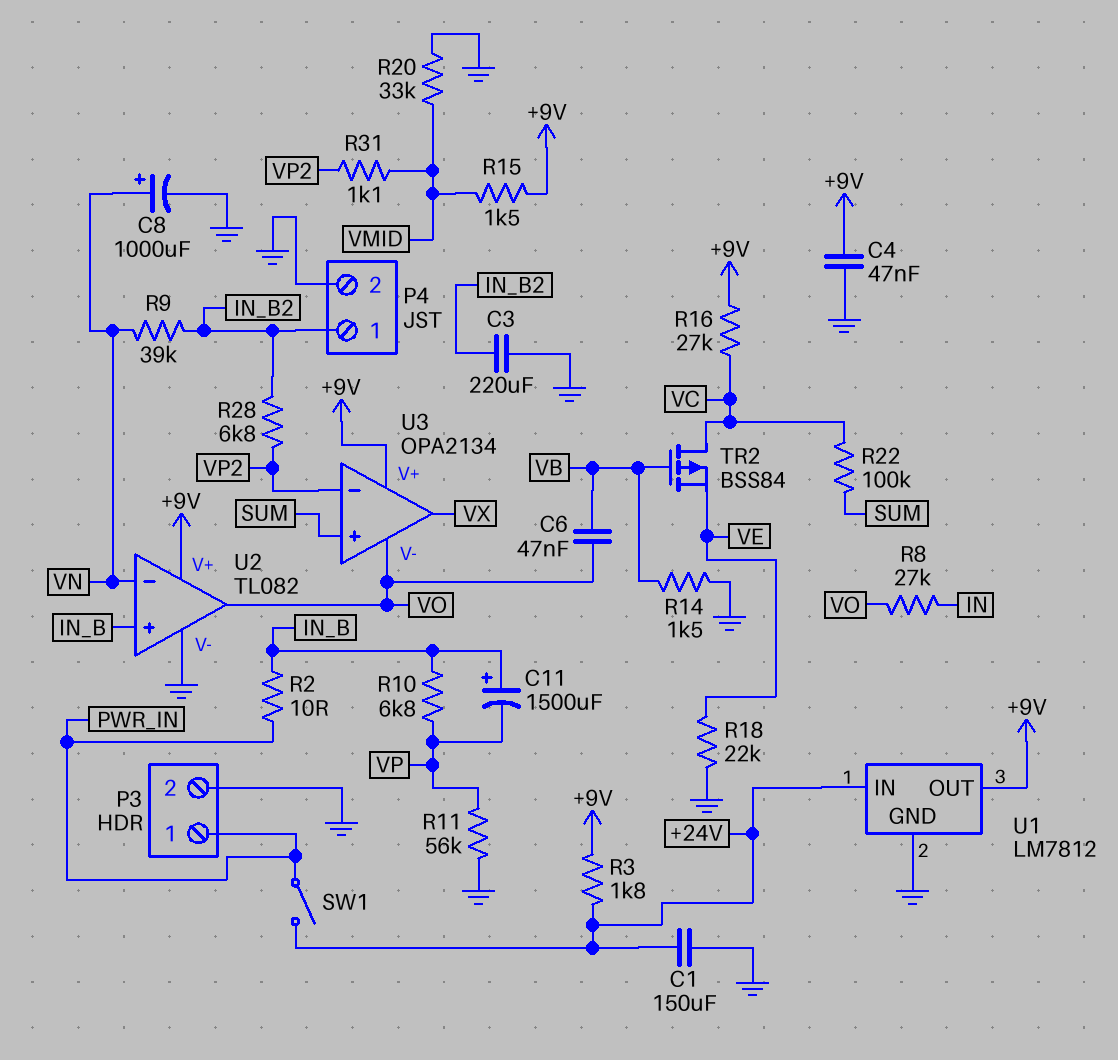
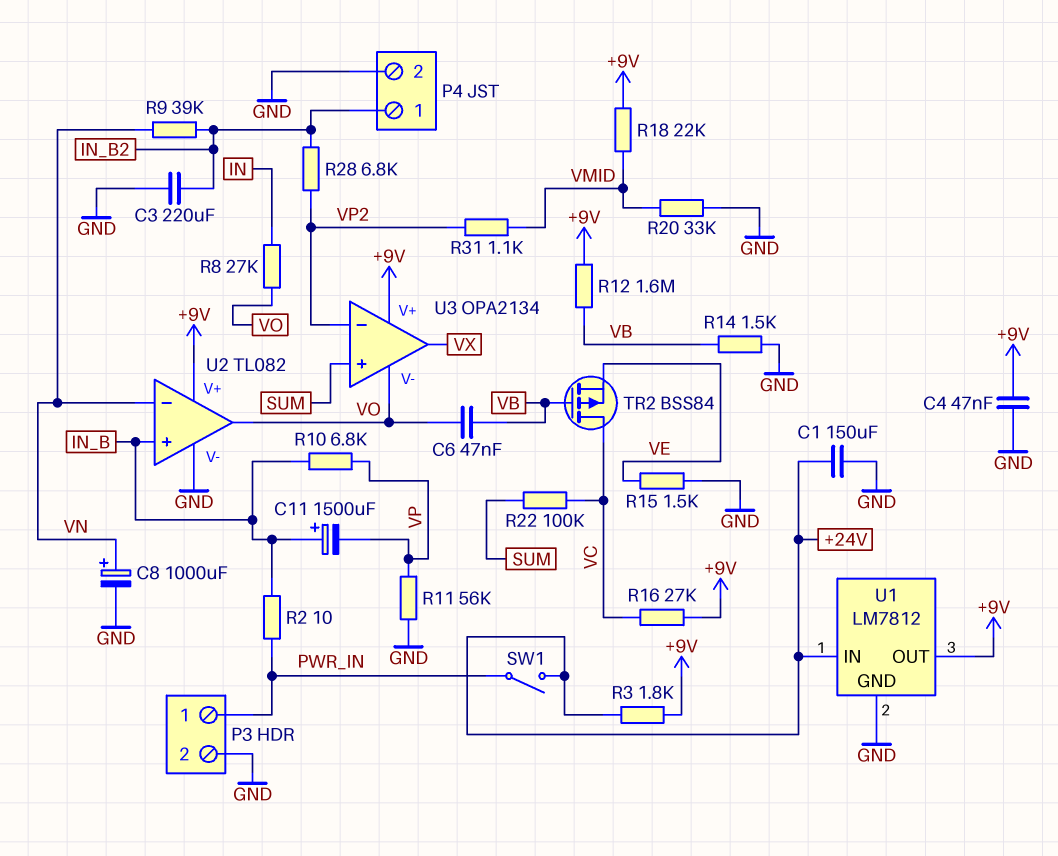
R12: none -> 1.6M (+9V, VB)
R15: 1.5k (+9V, VMID) -> 1.5k (GND, VE)
R18: 22k (GND, VE) -> 22k (+9V, VMID)

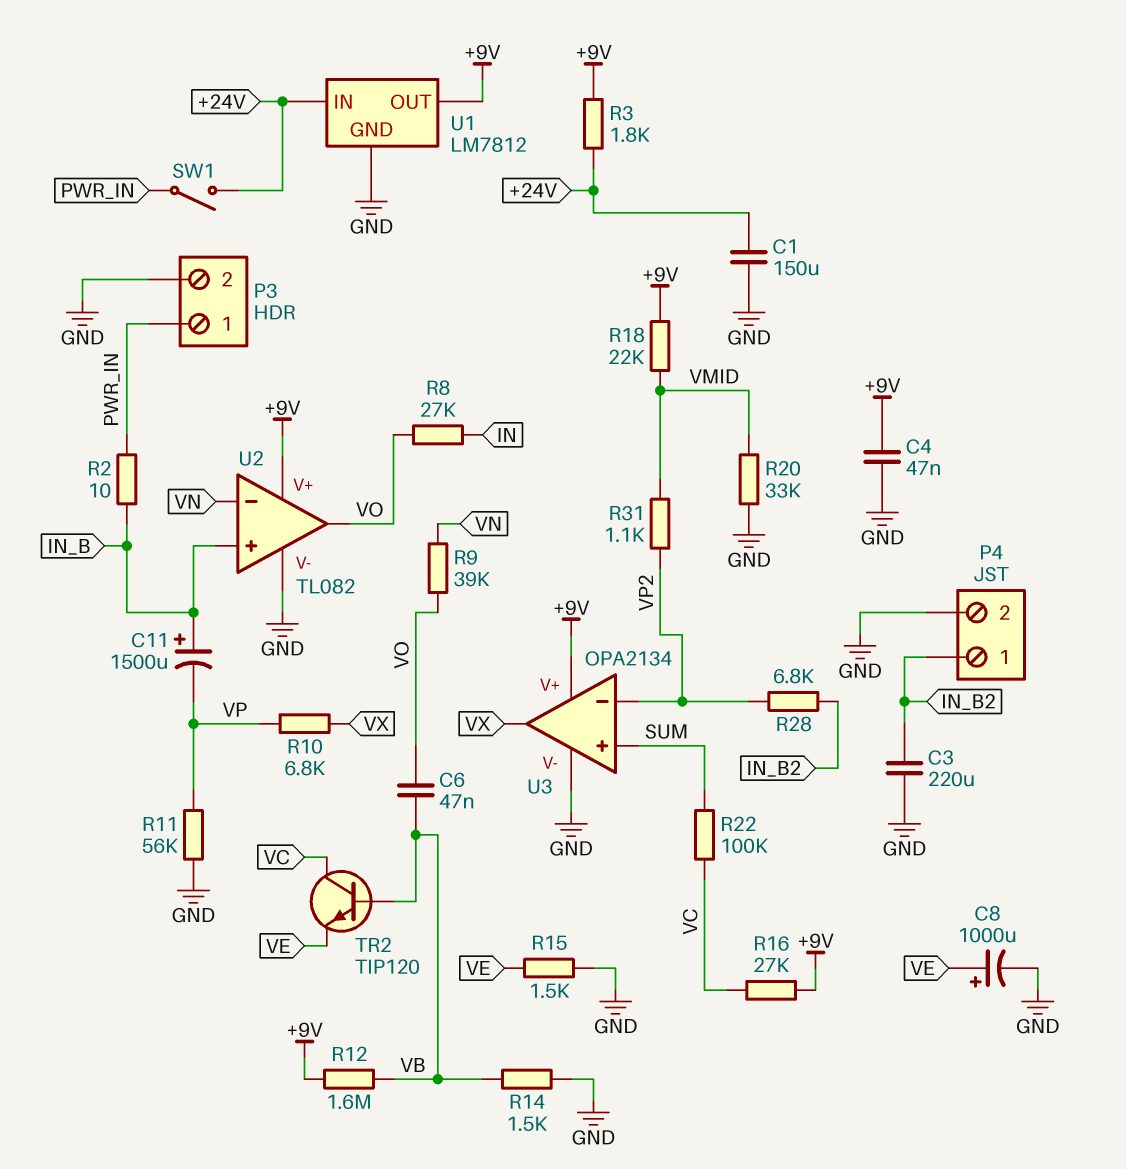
C8: 1000uF (plus VN, minus GND) -> 1000uF (plus VE, minus GND)
R9: 39k (IN_B2, VN) -> 39k (VN, VO)
R10: 6.8k (IN_B, VP) -> 6.8k (VP, VX)
TR2: PMOS BSS84 (G VB, D VC, S VE) -> NPN TIP120 (B VB, C VC, E VE)
U3 pin V-: VO -> GND

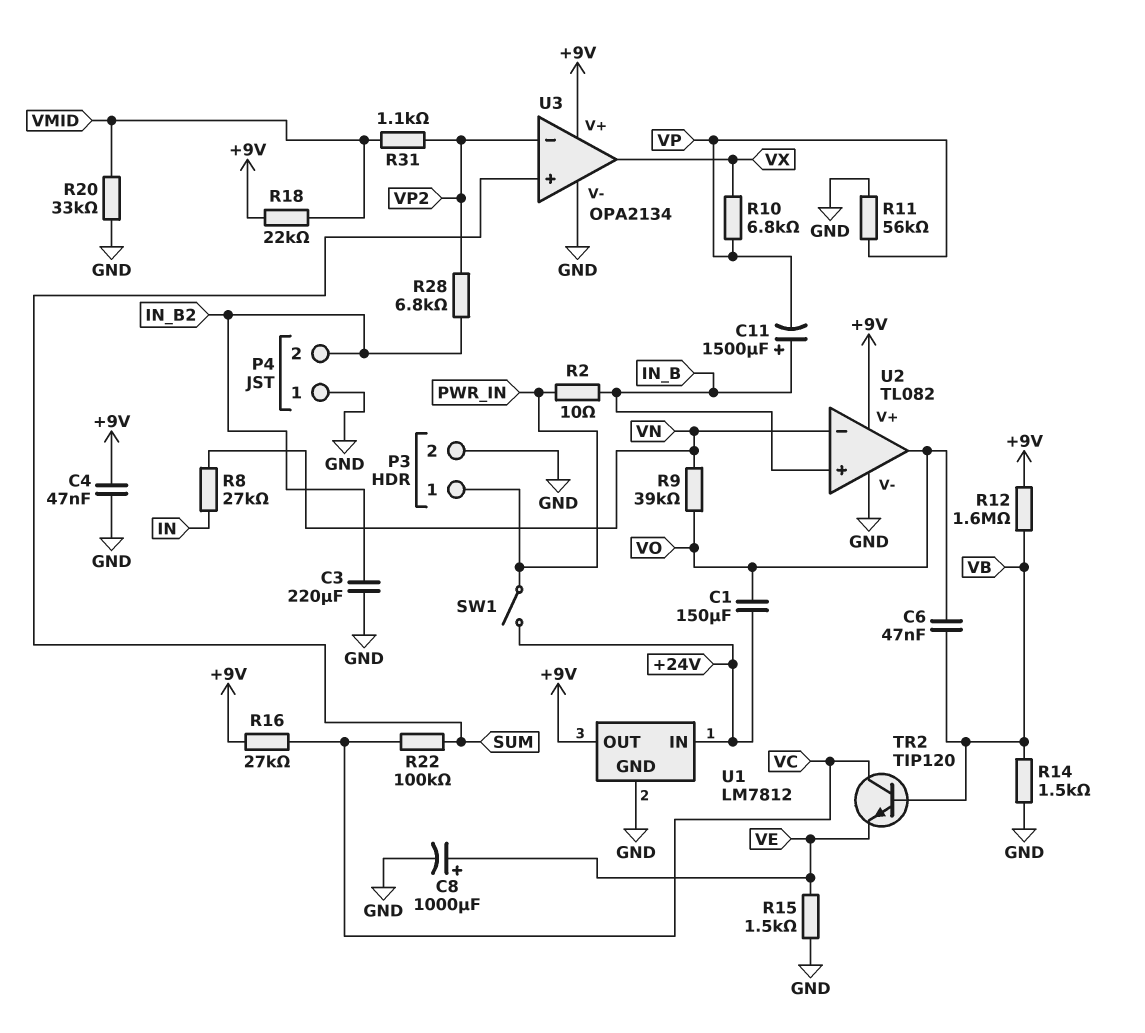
C1: 150uF (+24V, GND) -> 150uF (+24V, VO)
P4 pin 1: IN_B2 -> GND
P4 pin 2: GND -> IN_B2
R3: 1.8k (+9V, +24V) -> none
R8: 27k (IN, VO) -> 27k (IN, VN)

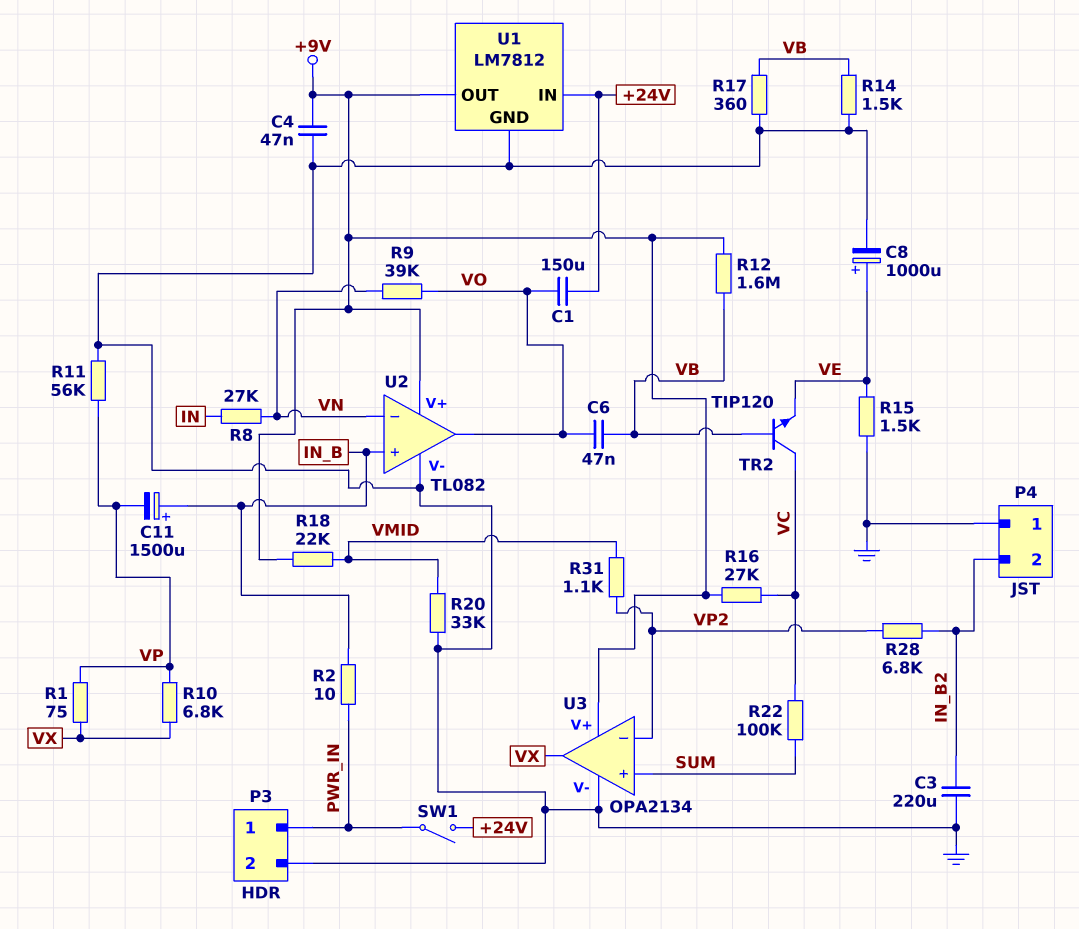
R1: none -> 75 (VP, VX)
R17: none -> 360 (GND, VB)

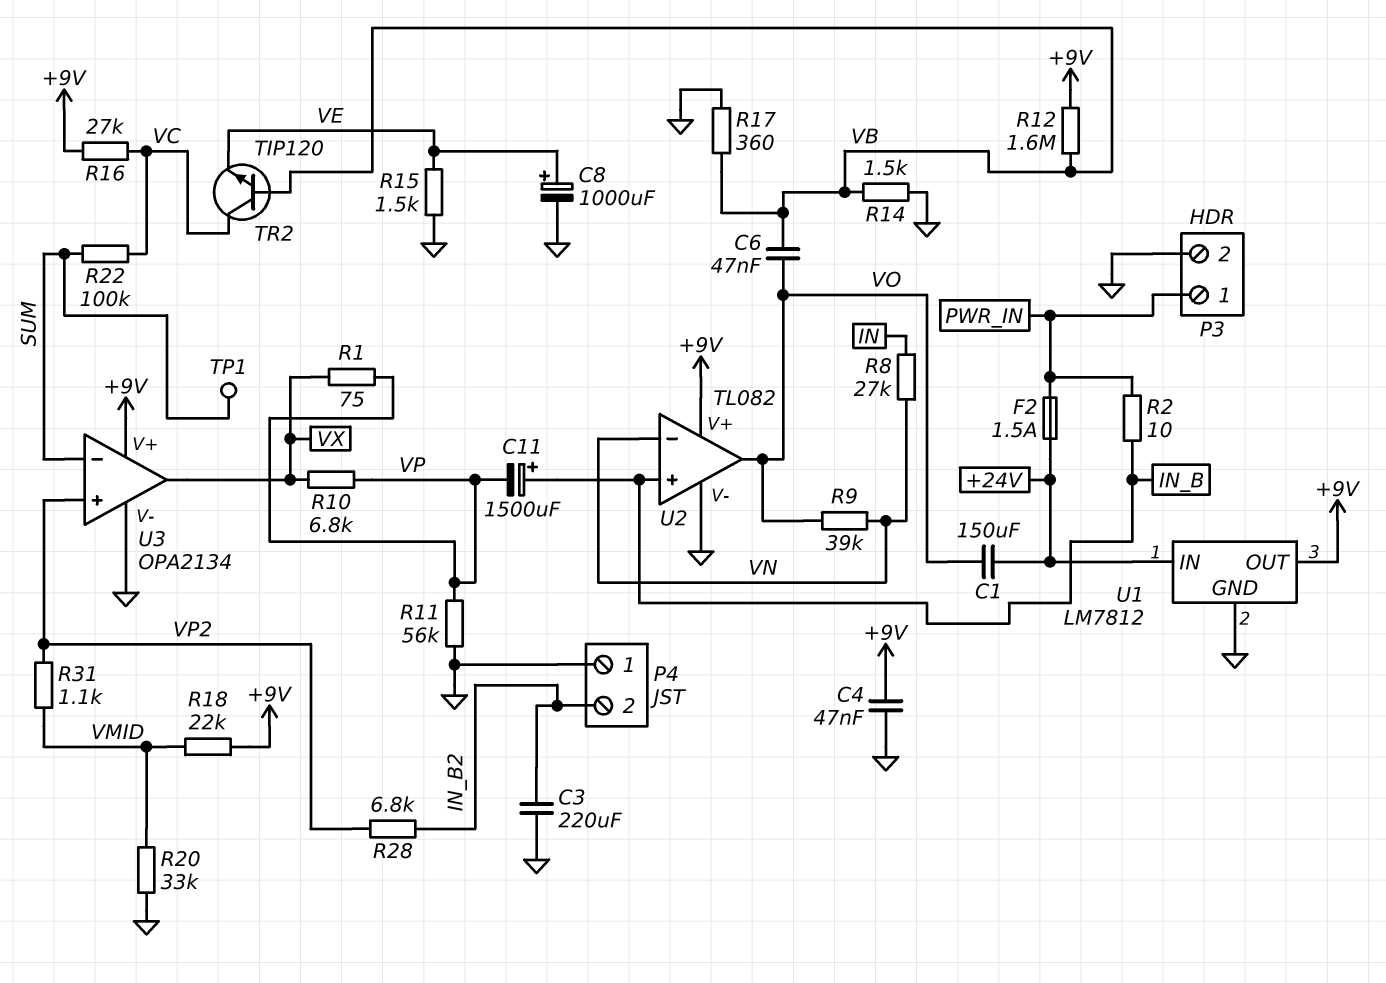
F2: none -> 1.5A (+24V, PWR_IN)
SW1: switch (+24V, PWR_IN) -> none
TP1: none -> test point (SUM)
U3 pin in+: SUM -> VP2
U3 pin in-: VP2 -> SUM

